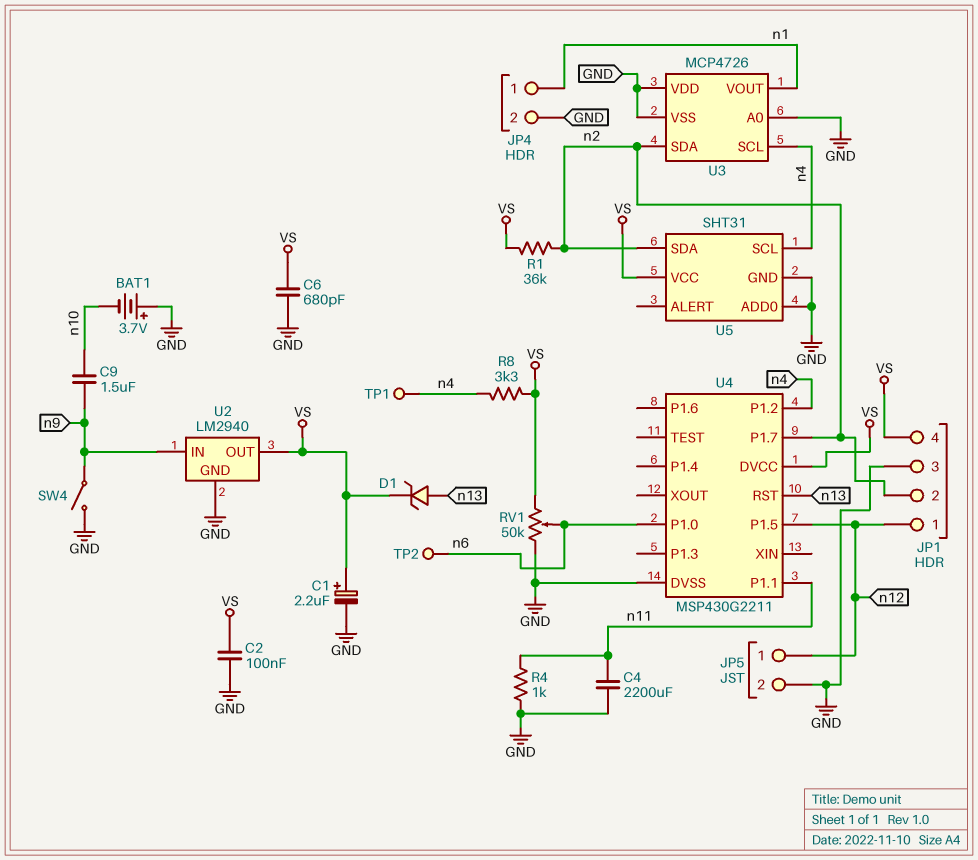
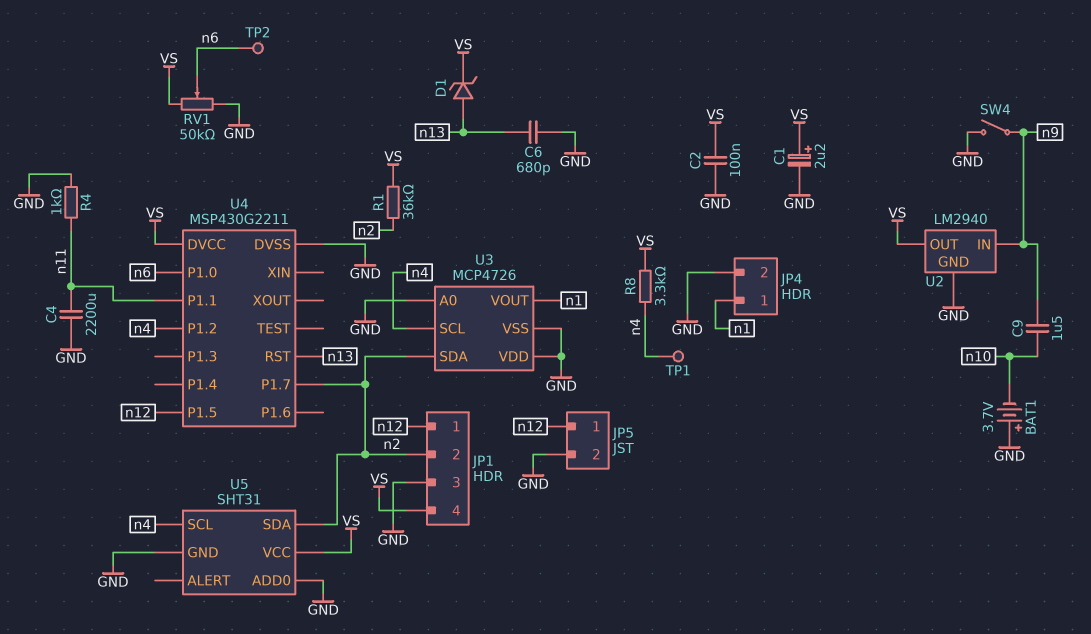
C6: 680pF (GND, VS) -> 680pF (GND, n13)

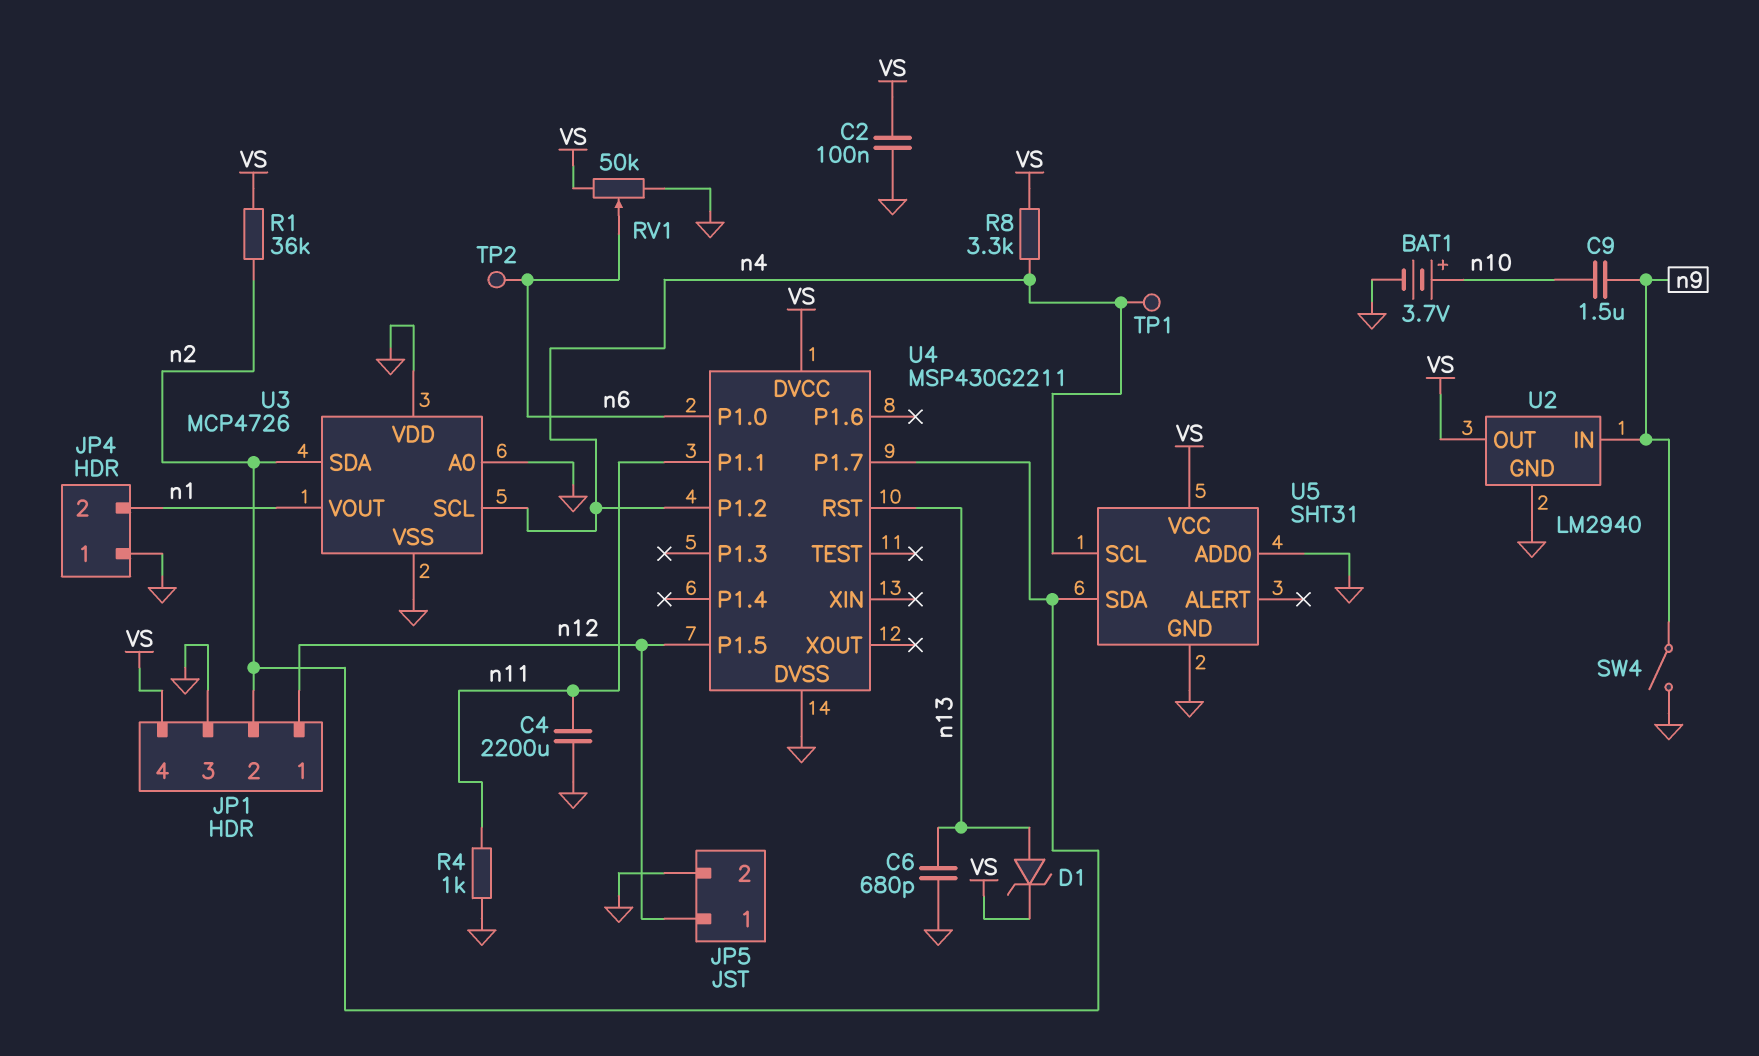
BAT1: 3.7V (plus GND, minus n10) -> 3.7V (plus n10, minus GND)
C1: 2.2uF (plus VS, minus GND) -> none
JP4 pin 1: n1 -> GND
JP4 pin 2: GND -> n1

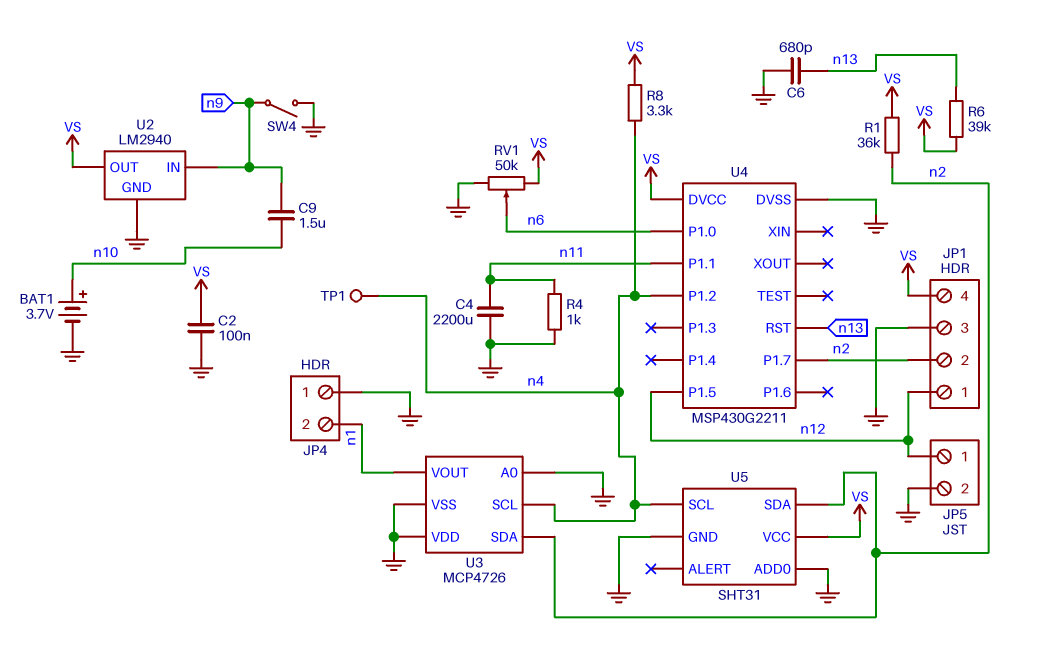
D1: zener (A n13, K VS) -> none
R6: none -> 39k (VS, n13)
TP2: test point (n6) -> none

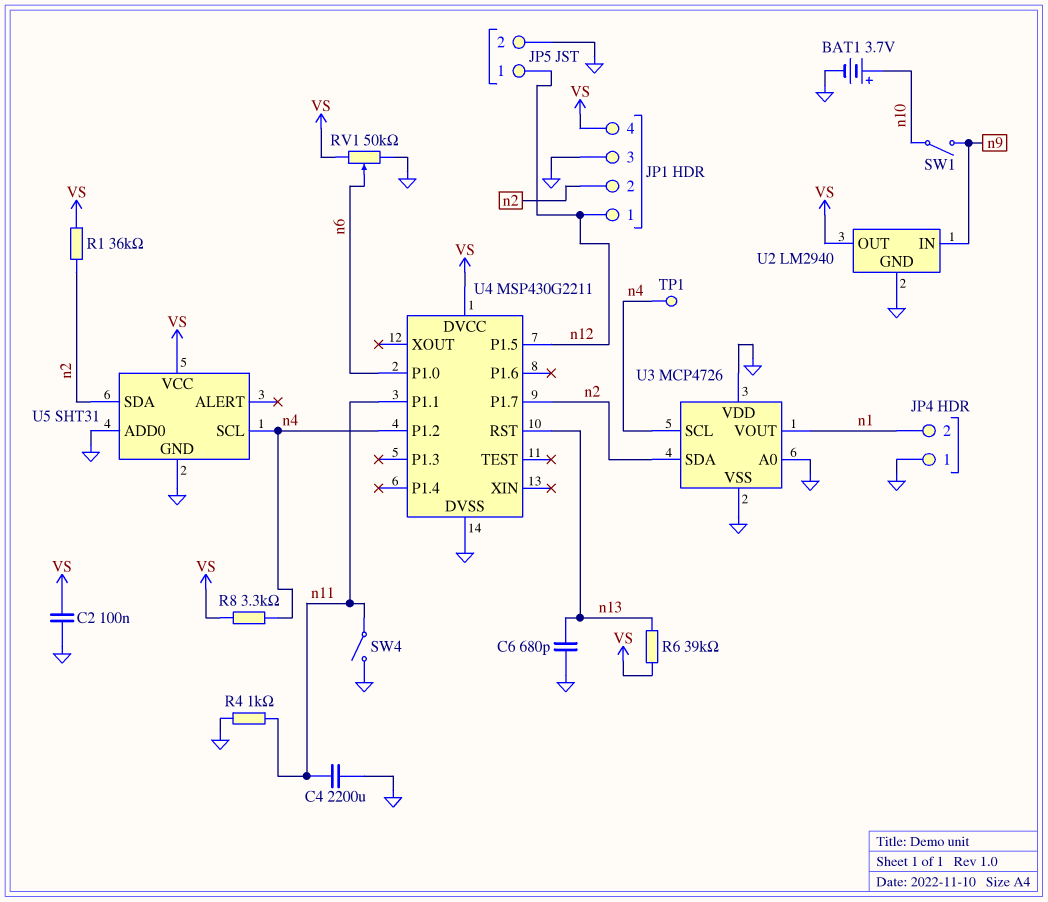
C9: 1.5uF (n9, n10) -> none
SW1: none -> switch (n9, n10)
SW4: switch (GND, n9) -> switch (GND, n11)

